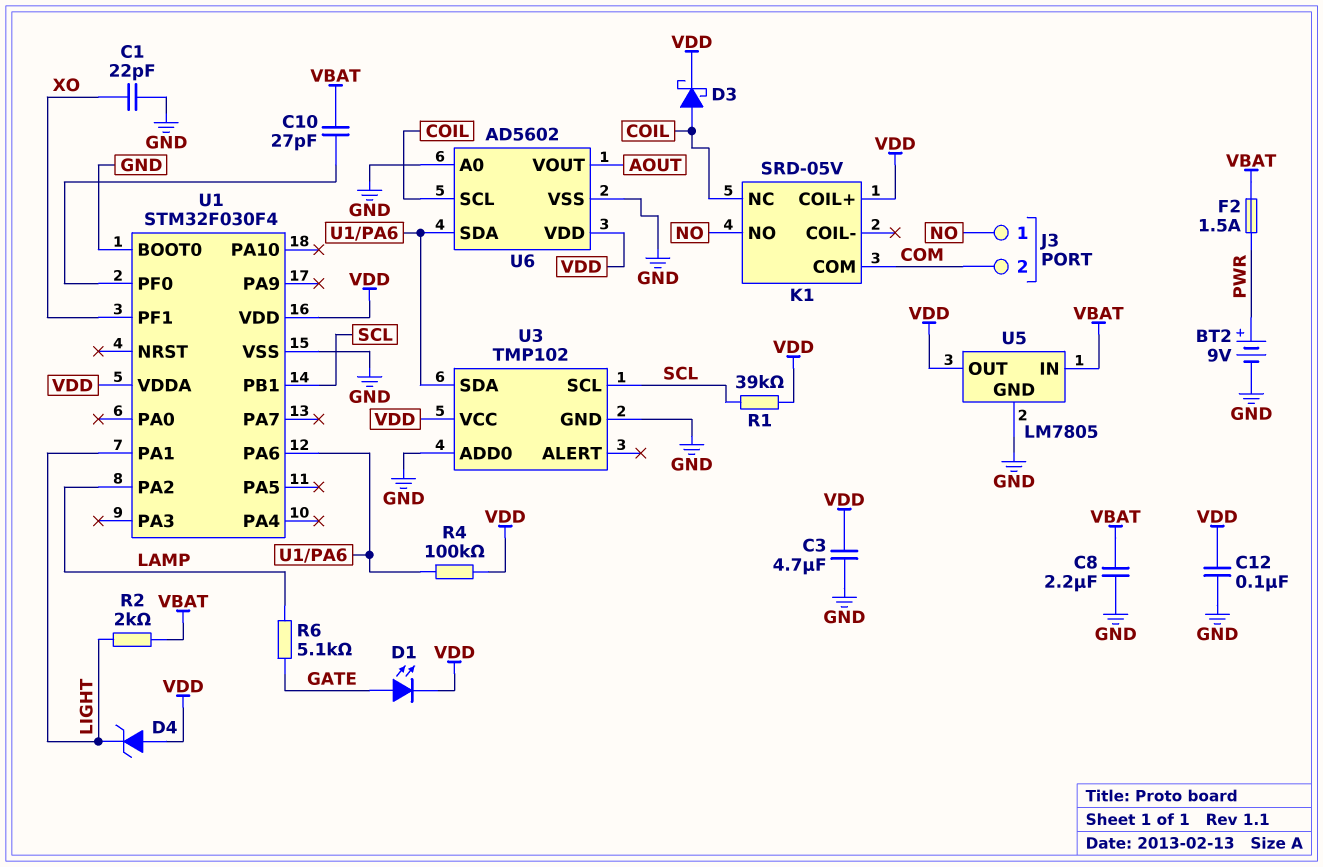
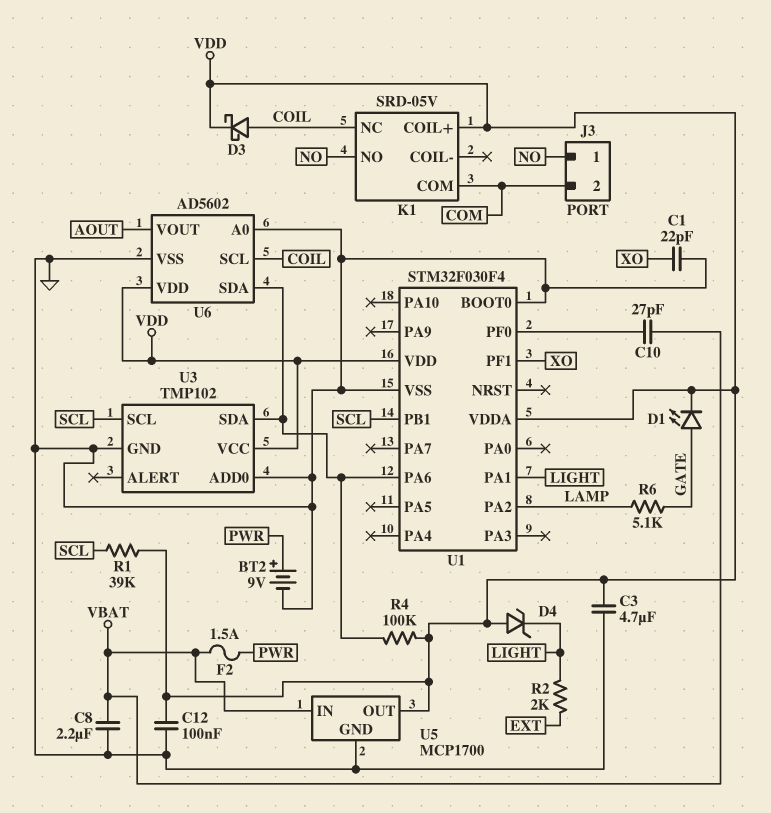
R2: 2k (LIGHT, VBAT) -> 2k (EXT, LIGHT)
U5: LM7805 -> MCP1700

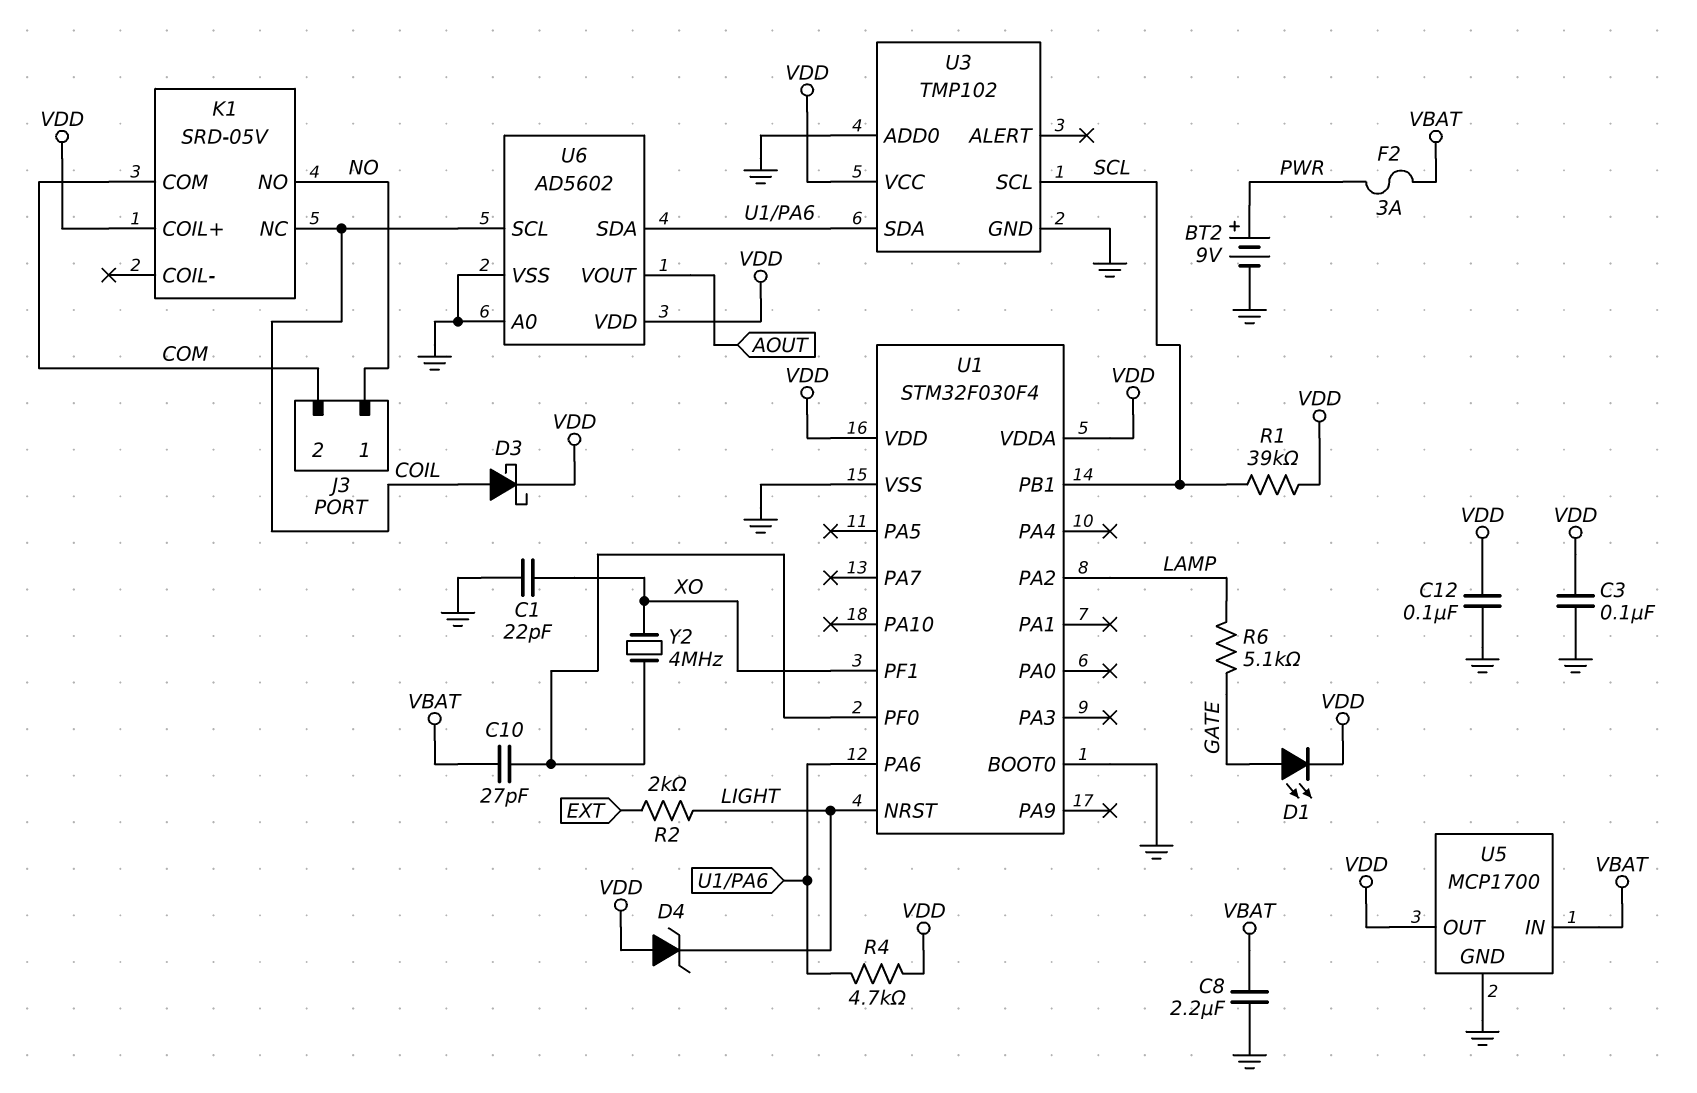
C3: 4.7uF (GND, VDD) -> 100nF (GND, VDD)
F2: 1.5A (PWR, VBAT) -> 3A (PWR, VBAT)
R4: 100k (U1/PA6, VDD) -> 4.7k (U1/PA6, VDD)
U1 pin NRST: none -> LIGHT
U1 pin PA1: LIGHT -> none
Y2: none -> 4MHz (U1/PF0, XO)

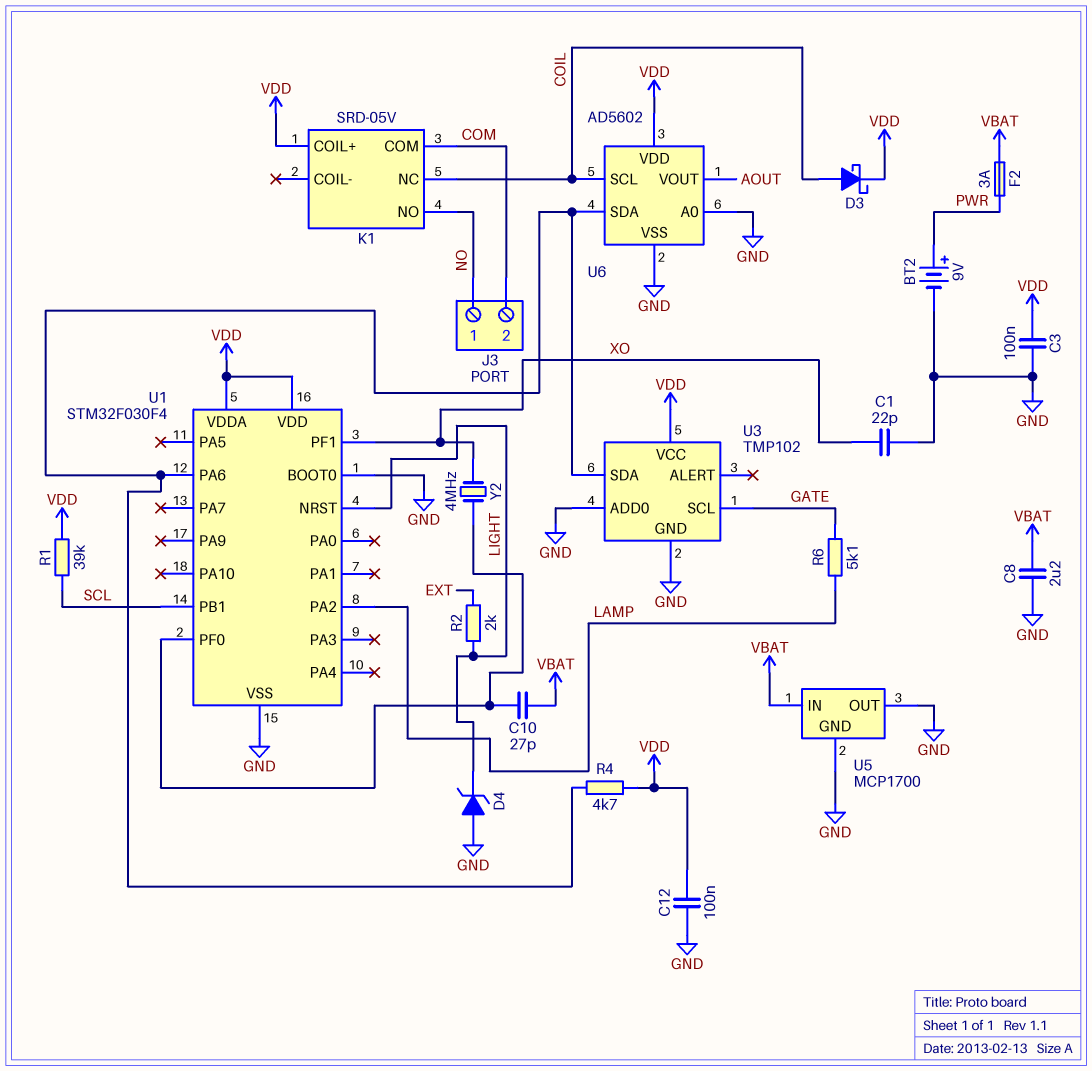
D1: LED (A GATE, K VDD) -> none
D4: zener (A VDD, K LIGHT) -> zener (A GND, K LIGHT)
U3 pin SCL: SCL -> GATE
U5 pin OUT: VDD -> GND

